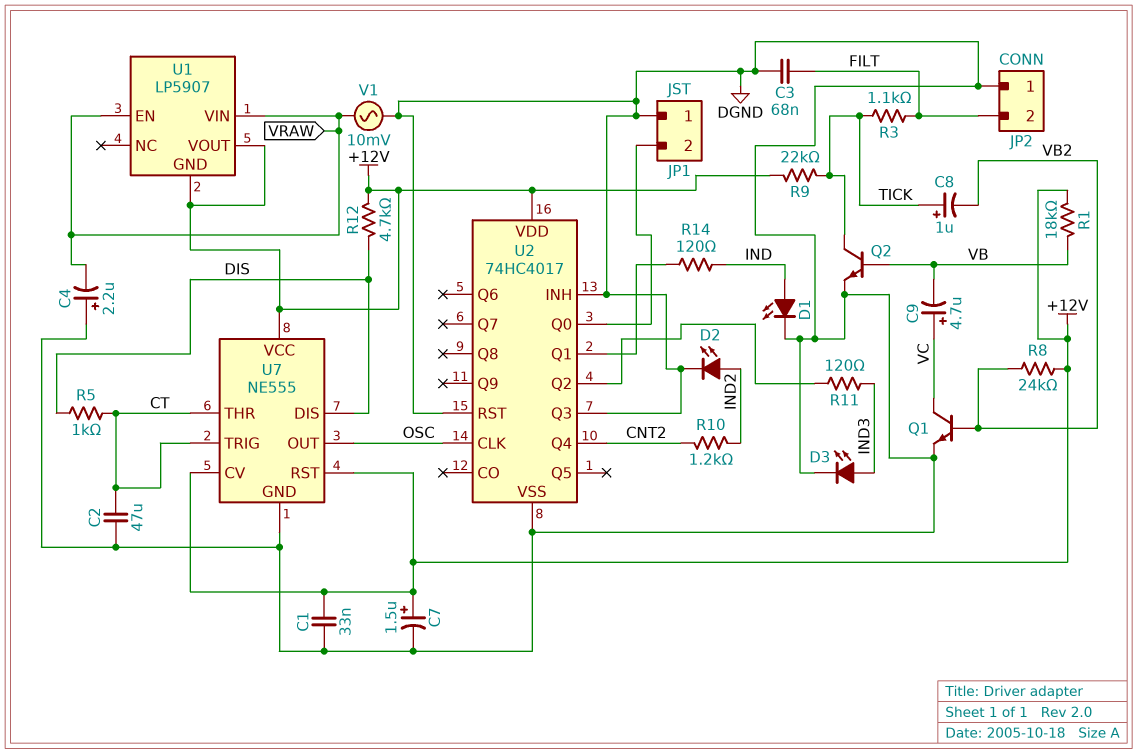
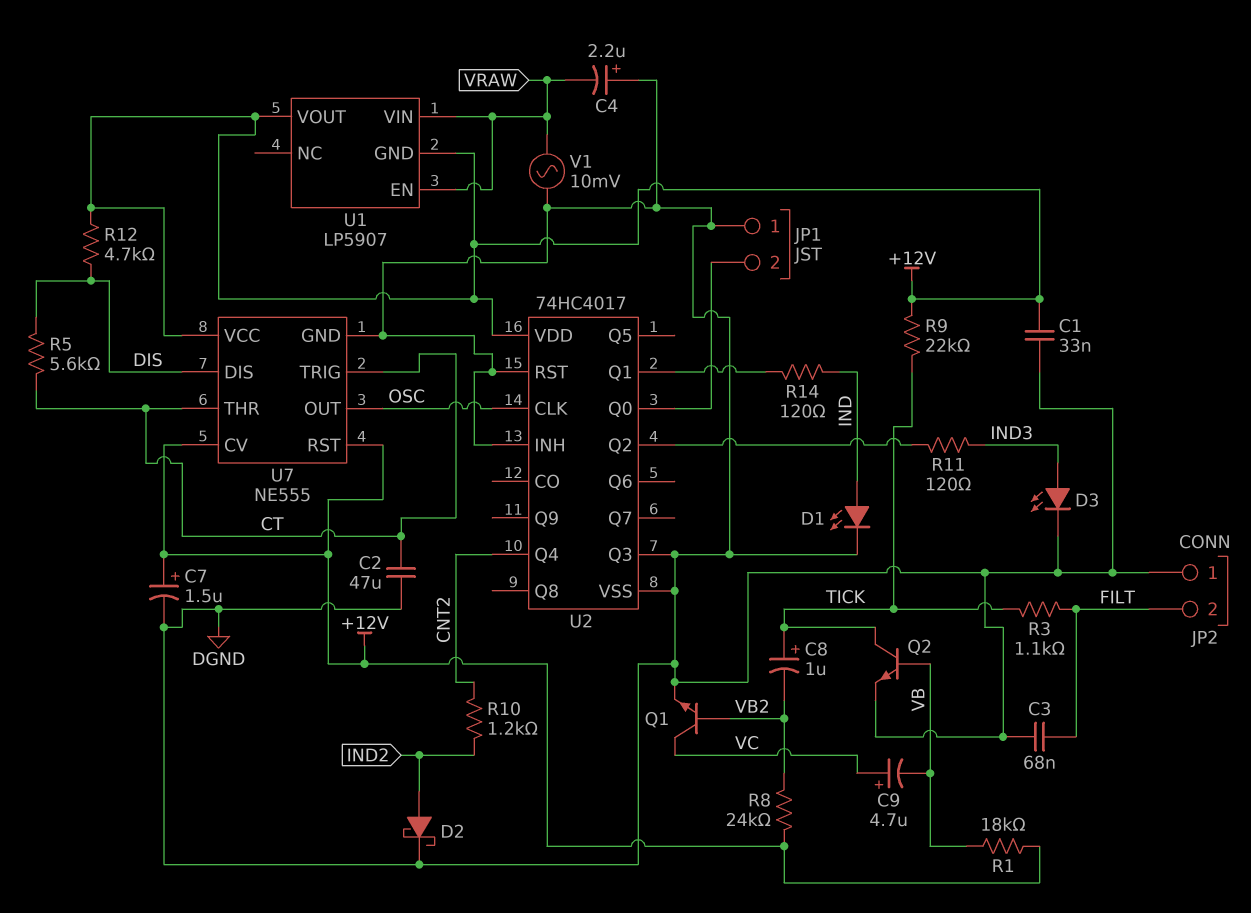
D2: LED (A IND2, K DGND) -> schottky (A IND2, K DGND)
R5: 1k (CT, DIS) -> 5.6k (CT, DIS)

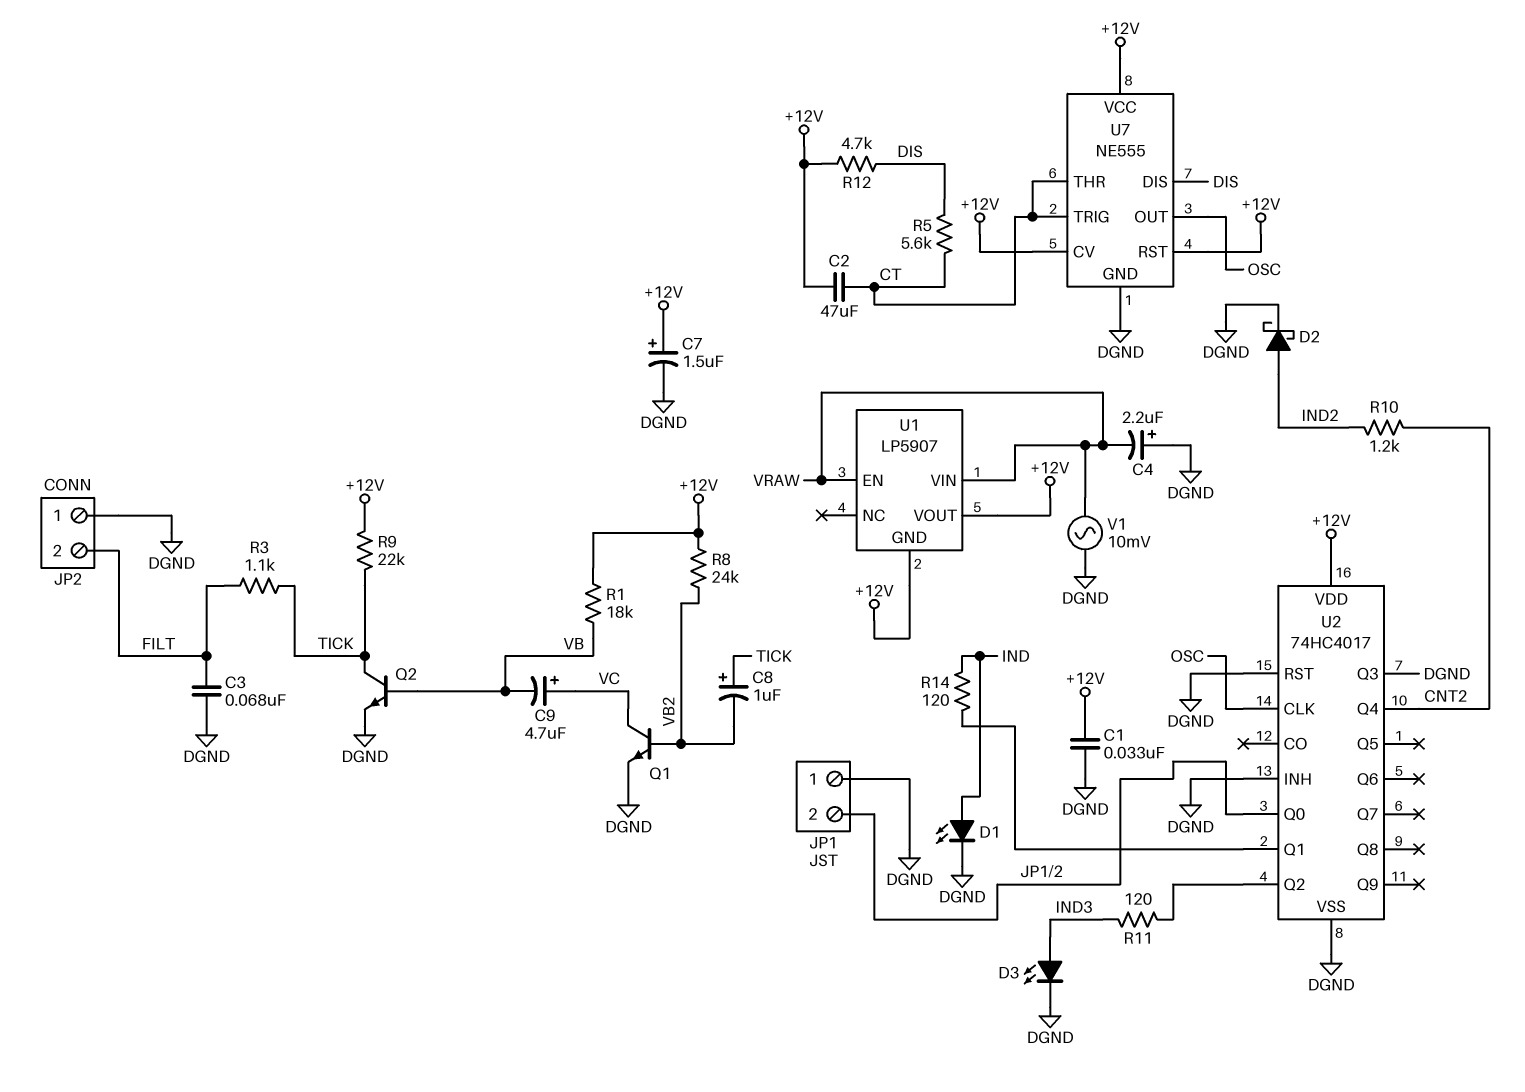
C2: 47uF (CT, DGND) -> 47uF (+12V, CT)

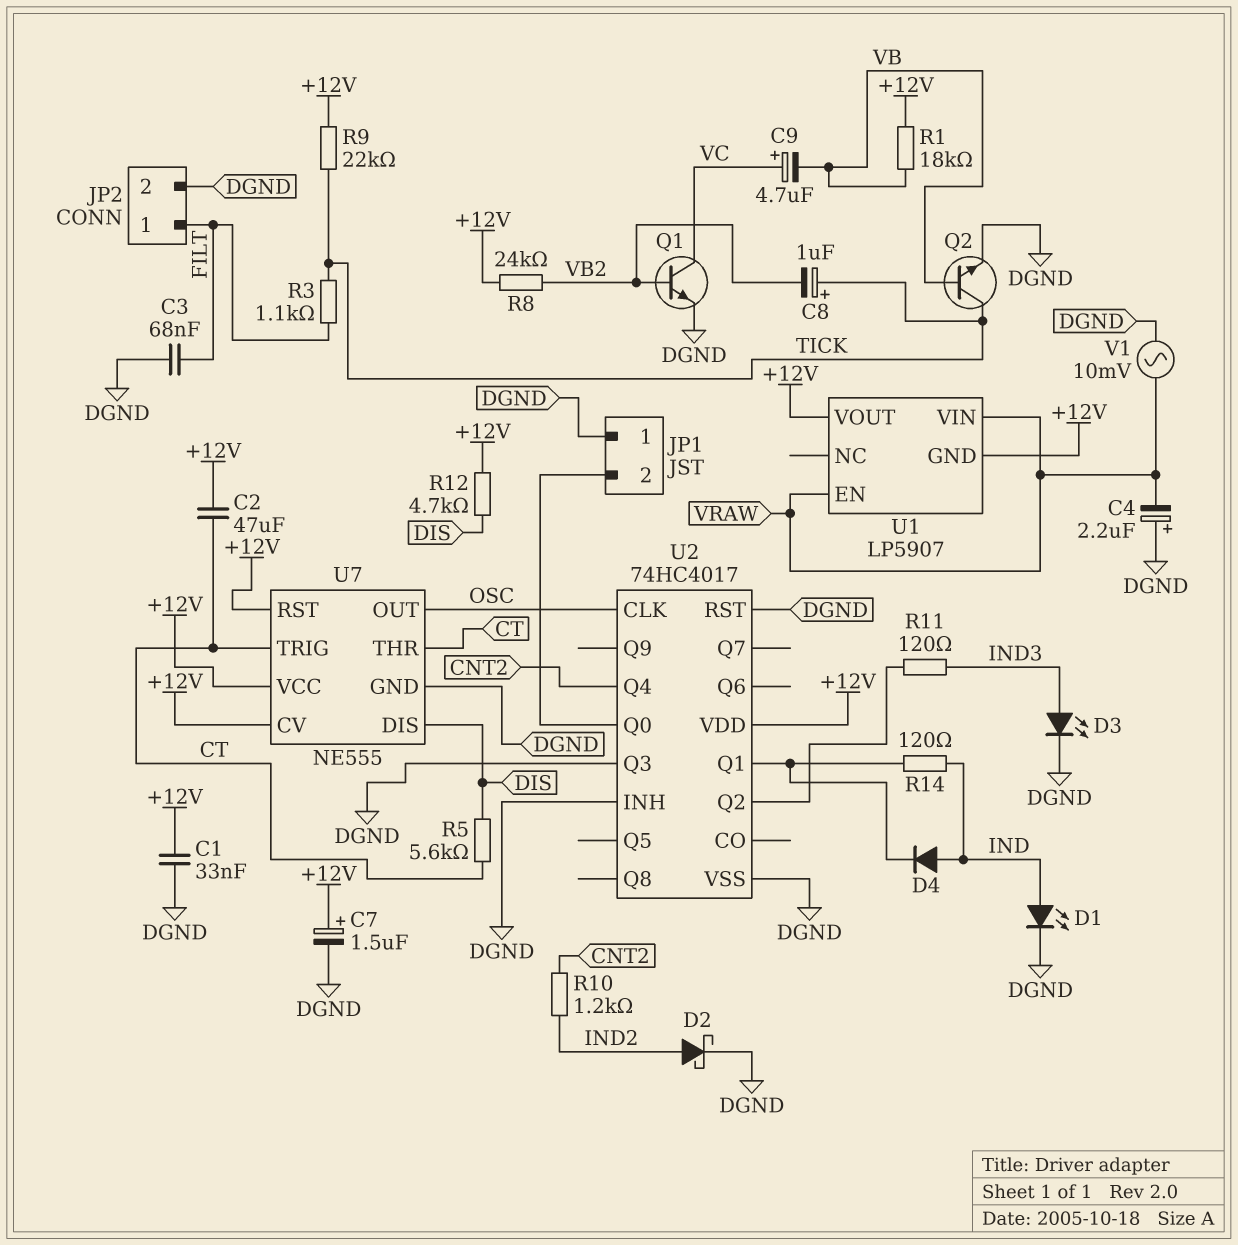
D4: none -> diode (A IND, K U2/Q1)
JP2 pin 1: DGND -> FILT
JP2 pin 2: FILT -> DGND

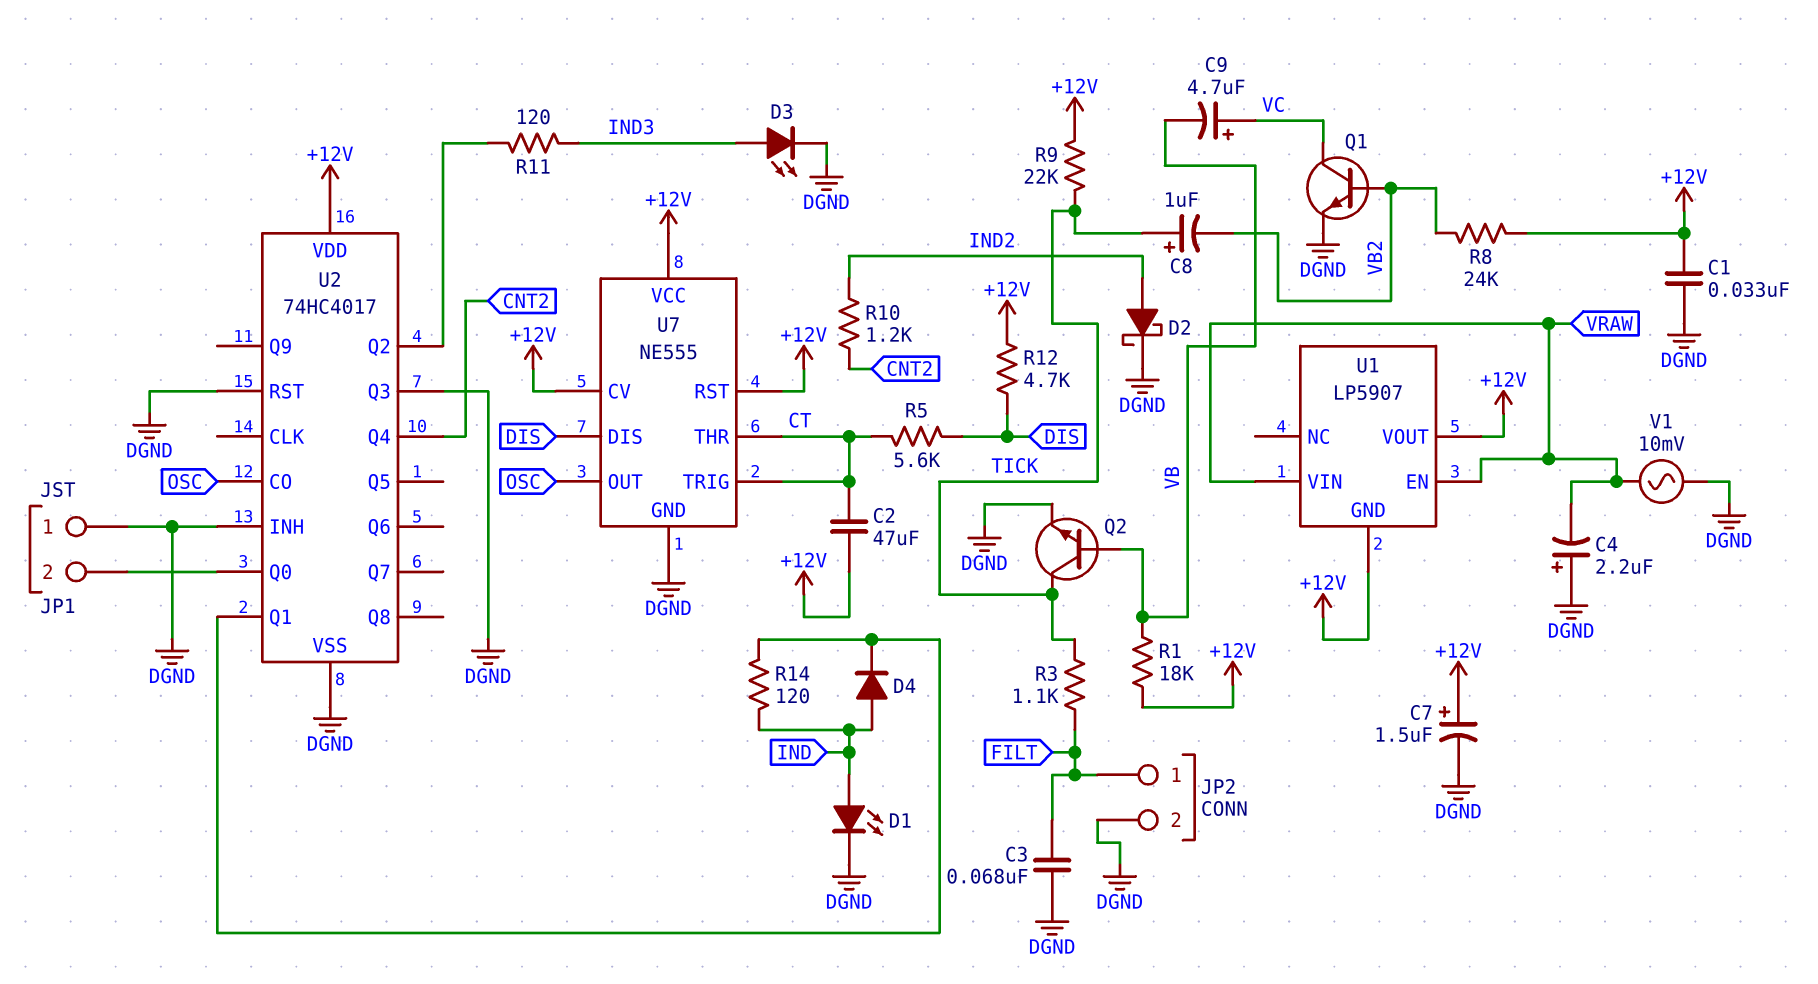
U2 pin CLK: OSC -> none
U2 pin CO: none -> OSC

